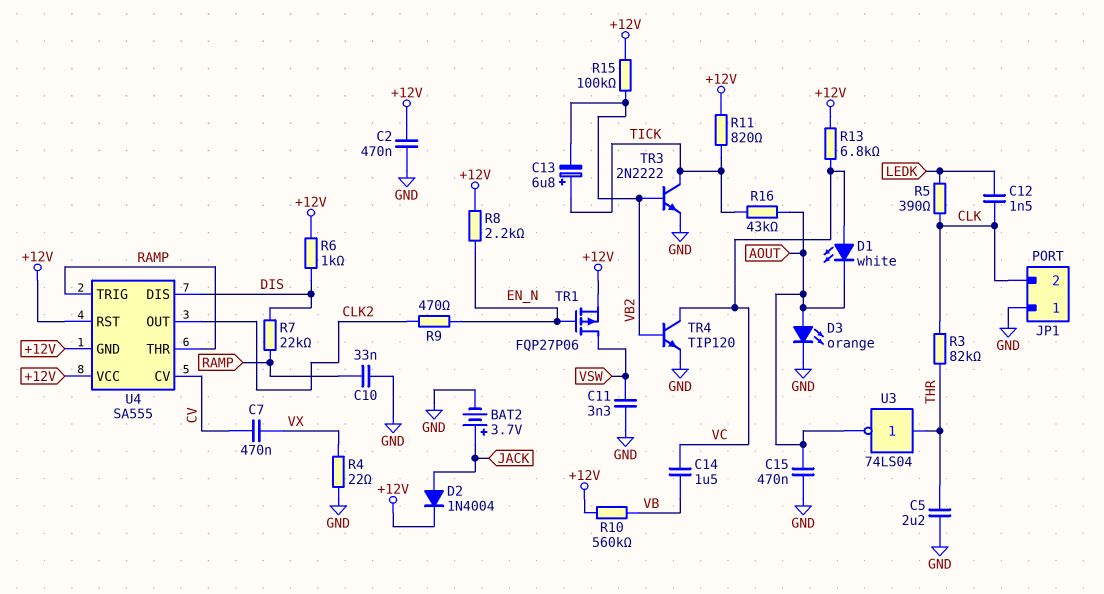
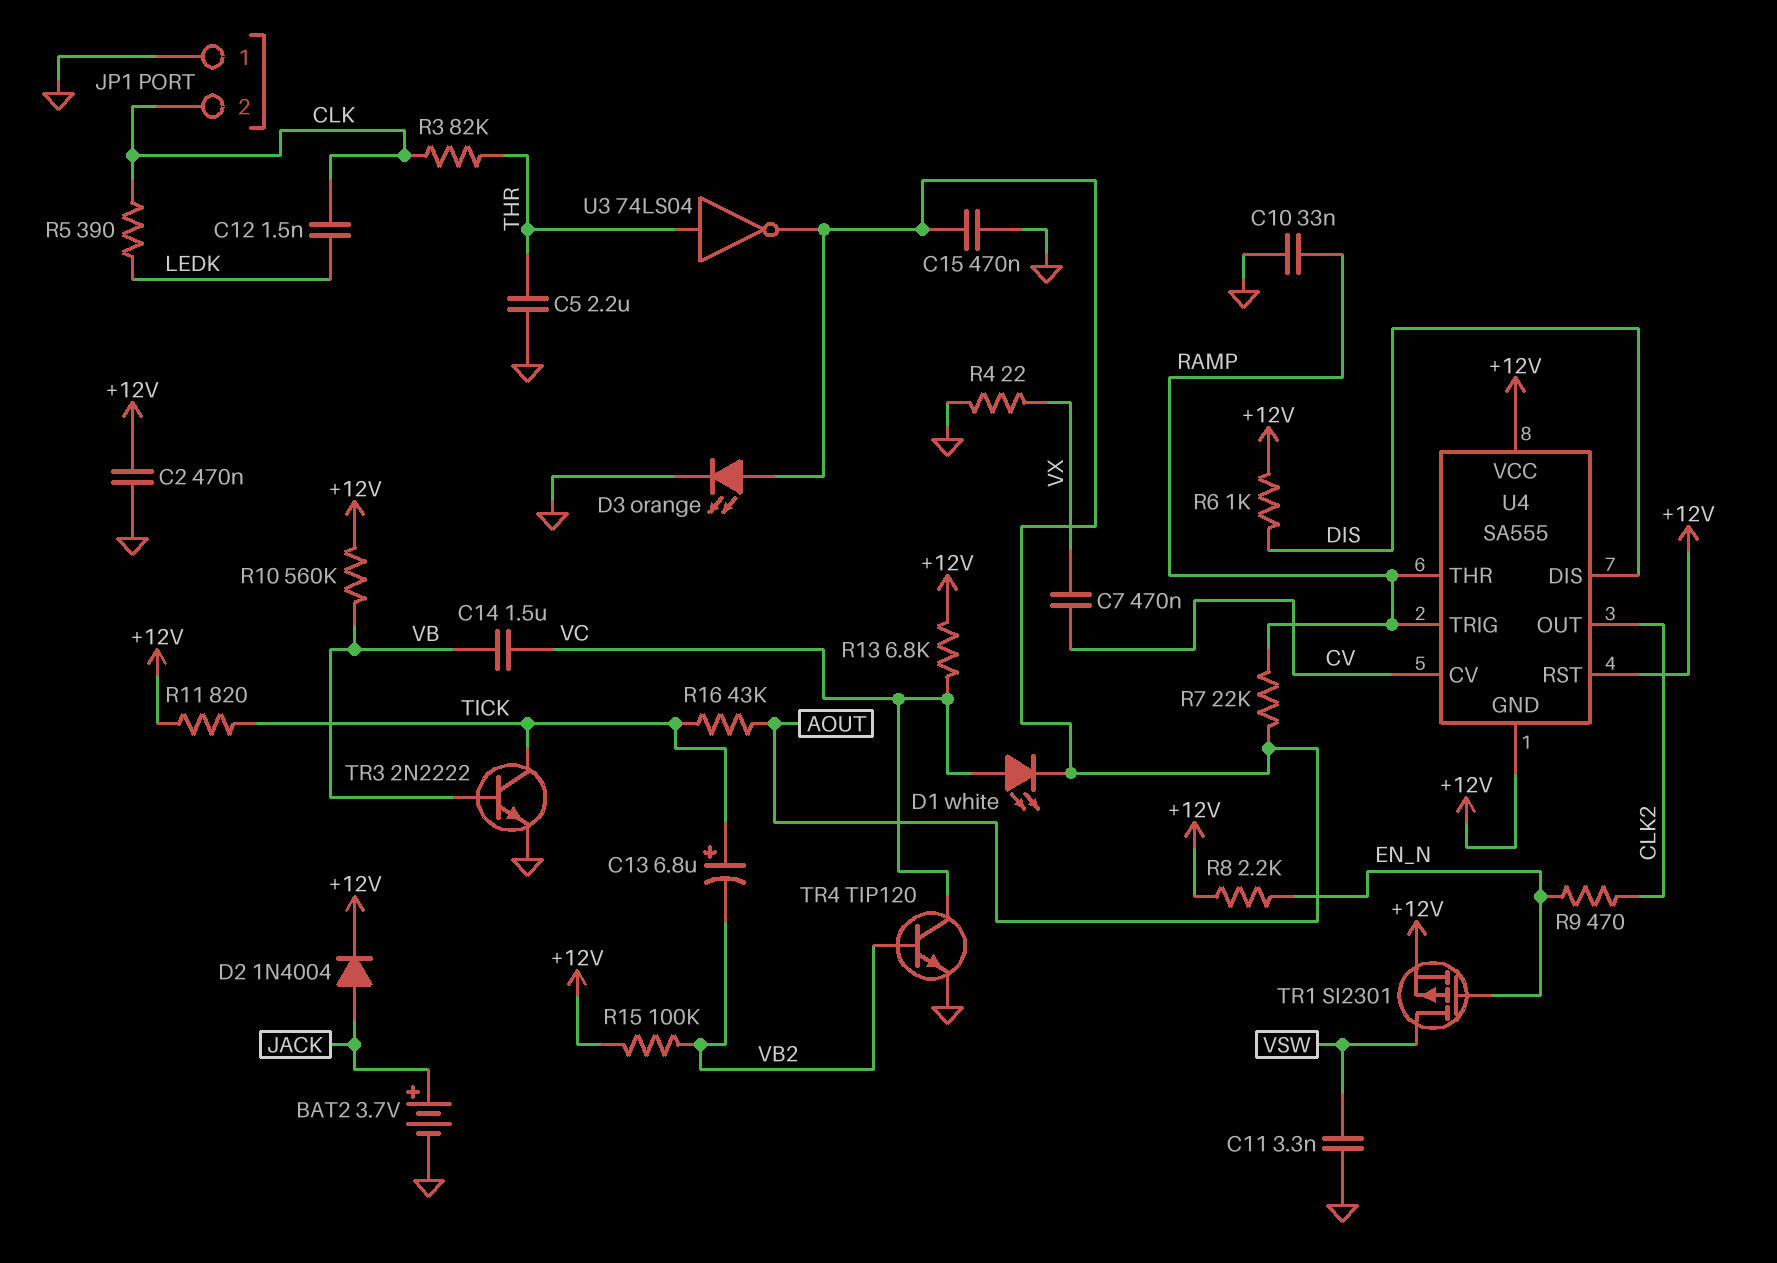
R7: 22k (DIS, RAMP) -> 22k (AOUT, RAMP)
TR1: PMOS FQP27P06 (G EN_N, D VSW, S +12V) -> PMOS SI2301 (G EN_N, D VSW, S +12V)
TR3: NPN 2N2222 (B VB2, C TICK, E GND) -> NPN 2N2222 (B VB, C TICK, E GND)

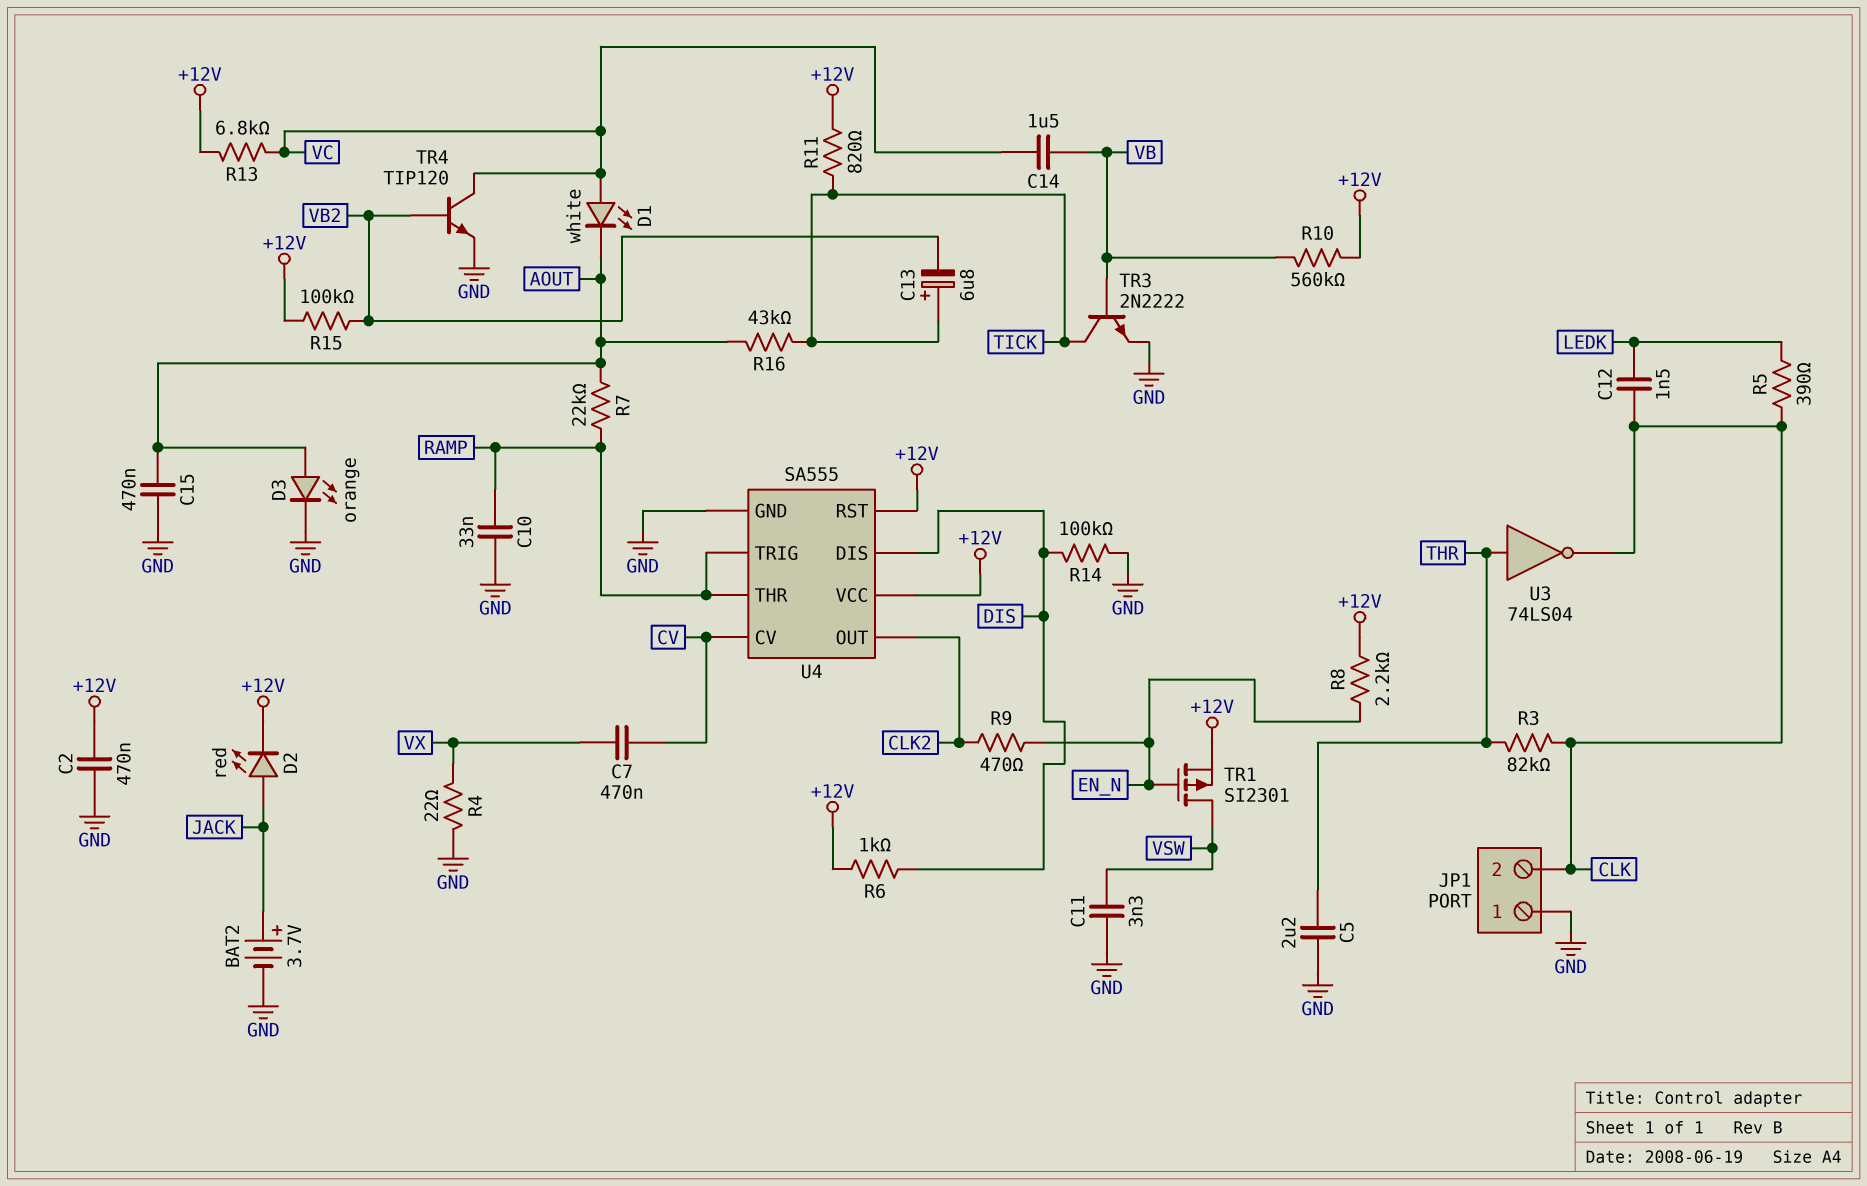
D2: diode 1N4004 (A JACK, K +12V) -> LED red (A JACK, K +12V)
R14: none -> 100k (DIS, GND)
U3: NOT 74LS04 (in THR, out AOUT) -> NOT 74LS04 (in THR, out CLK)
U4 pin GND: +12V -> GND

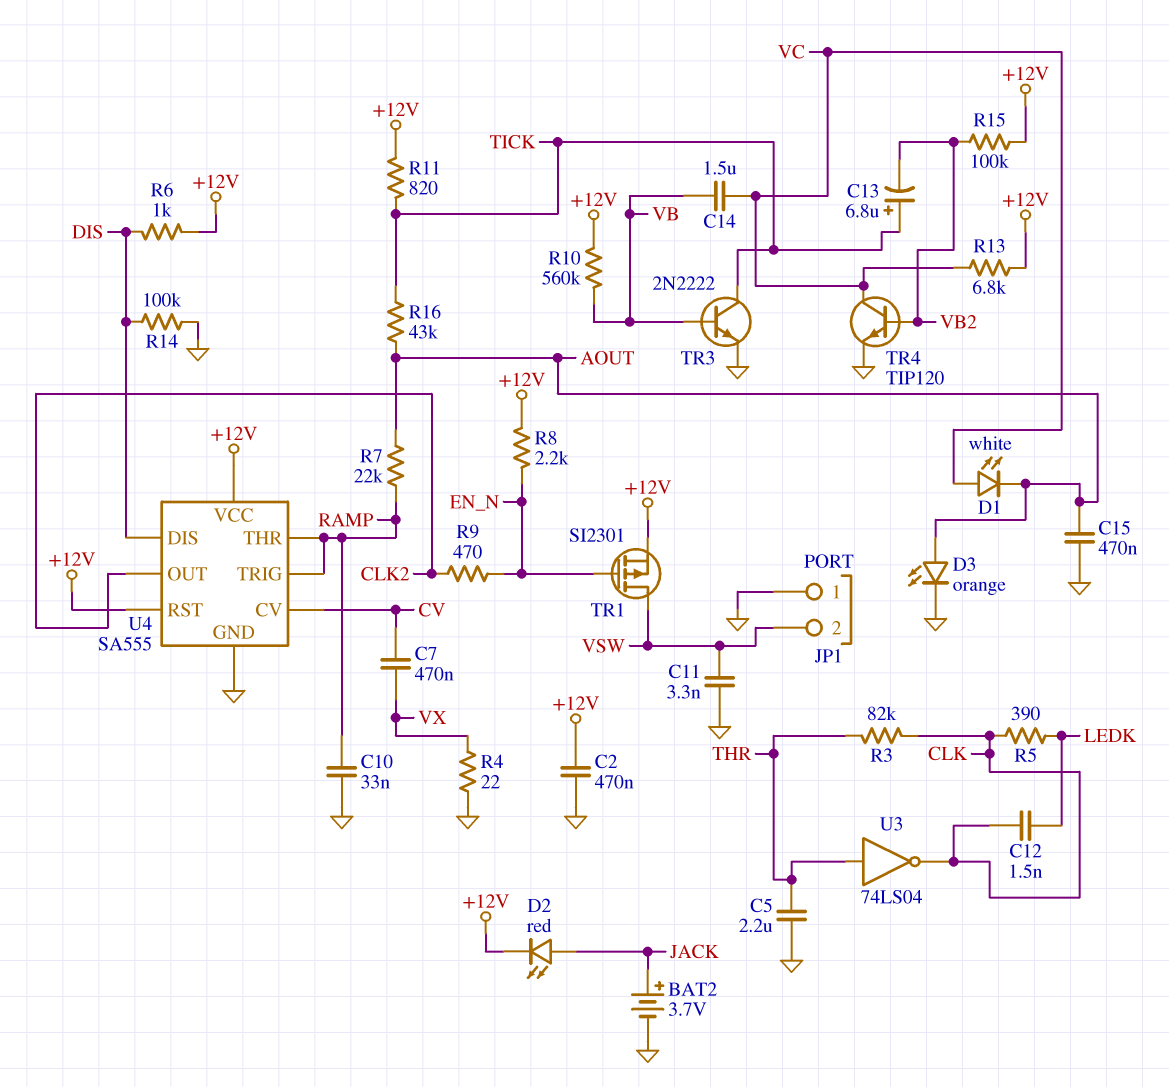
JP1 pin 2: CLK -> VSW

